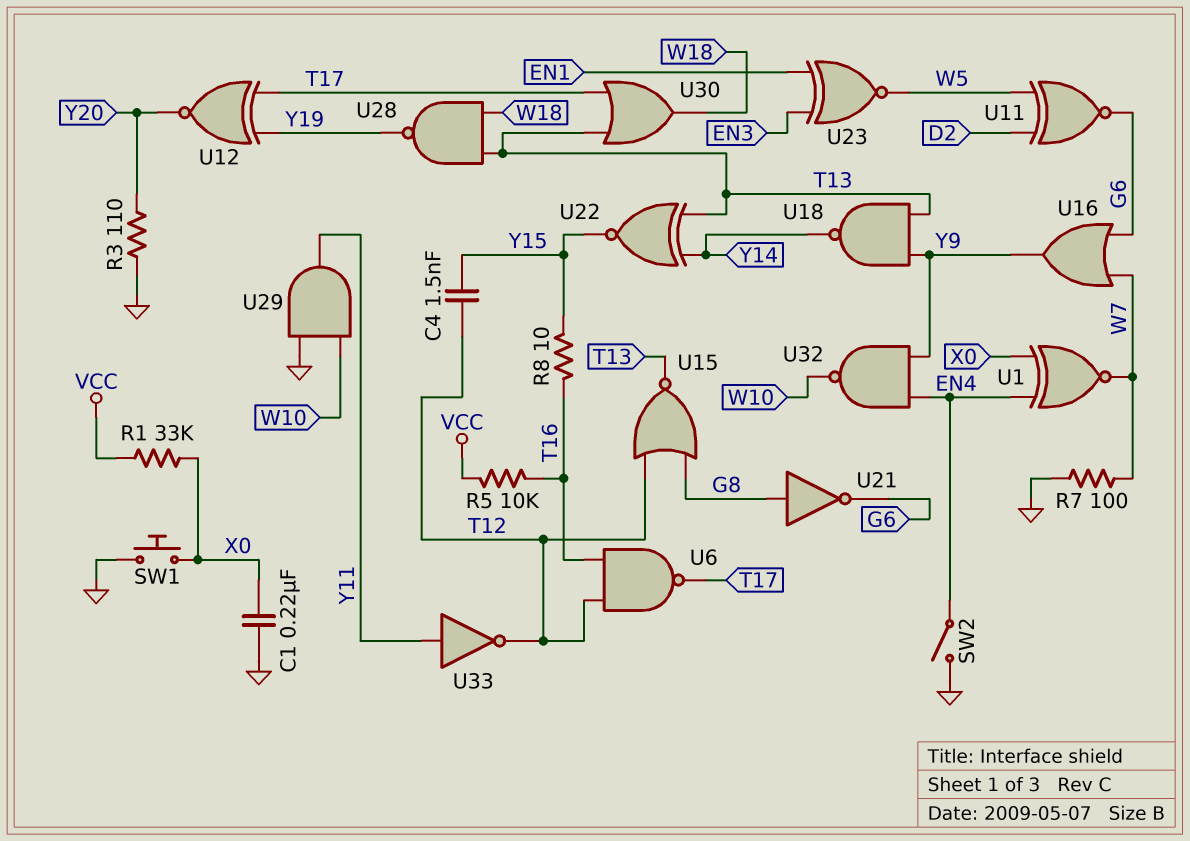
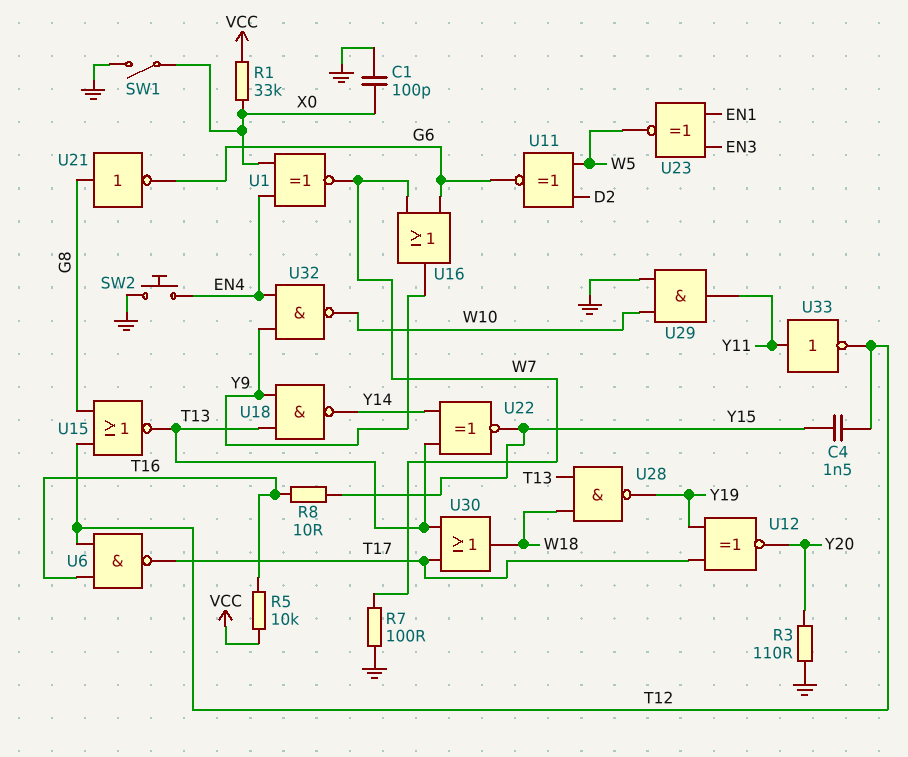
C1: 220nF (GND, X0) -> 100pF (GND, X0)
SW1: button (GND, X0) -> switch (GND, X0)
SW2: switch (EN4, GND) -> button (EN4, GND)

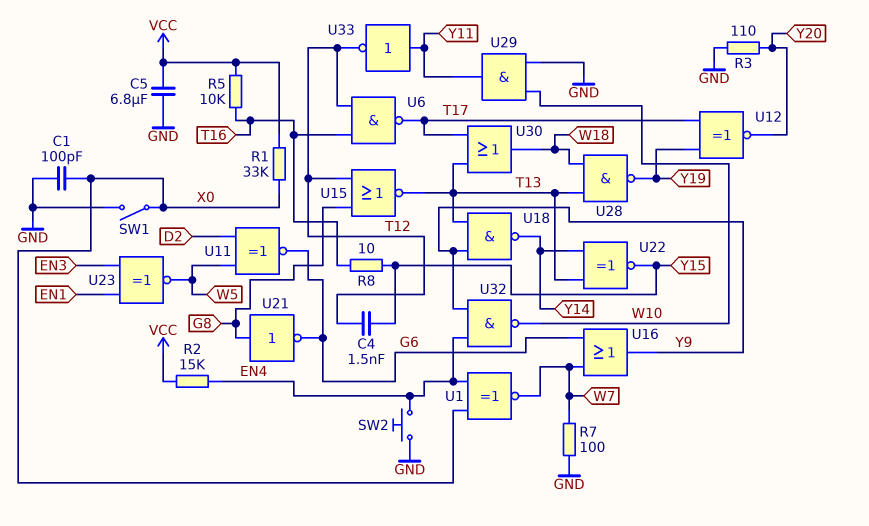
C5: none -> 6.8uF (GND, VCC)
R2: none -> 15k (EN4, VCC)

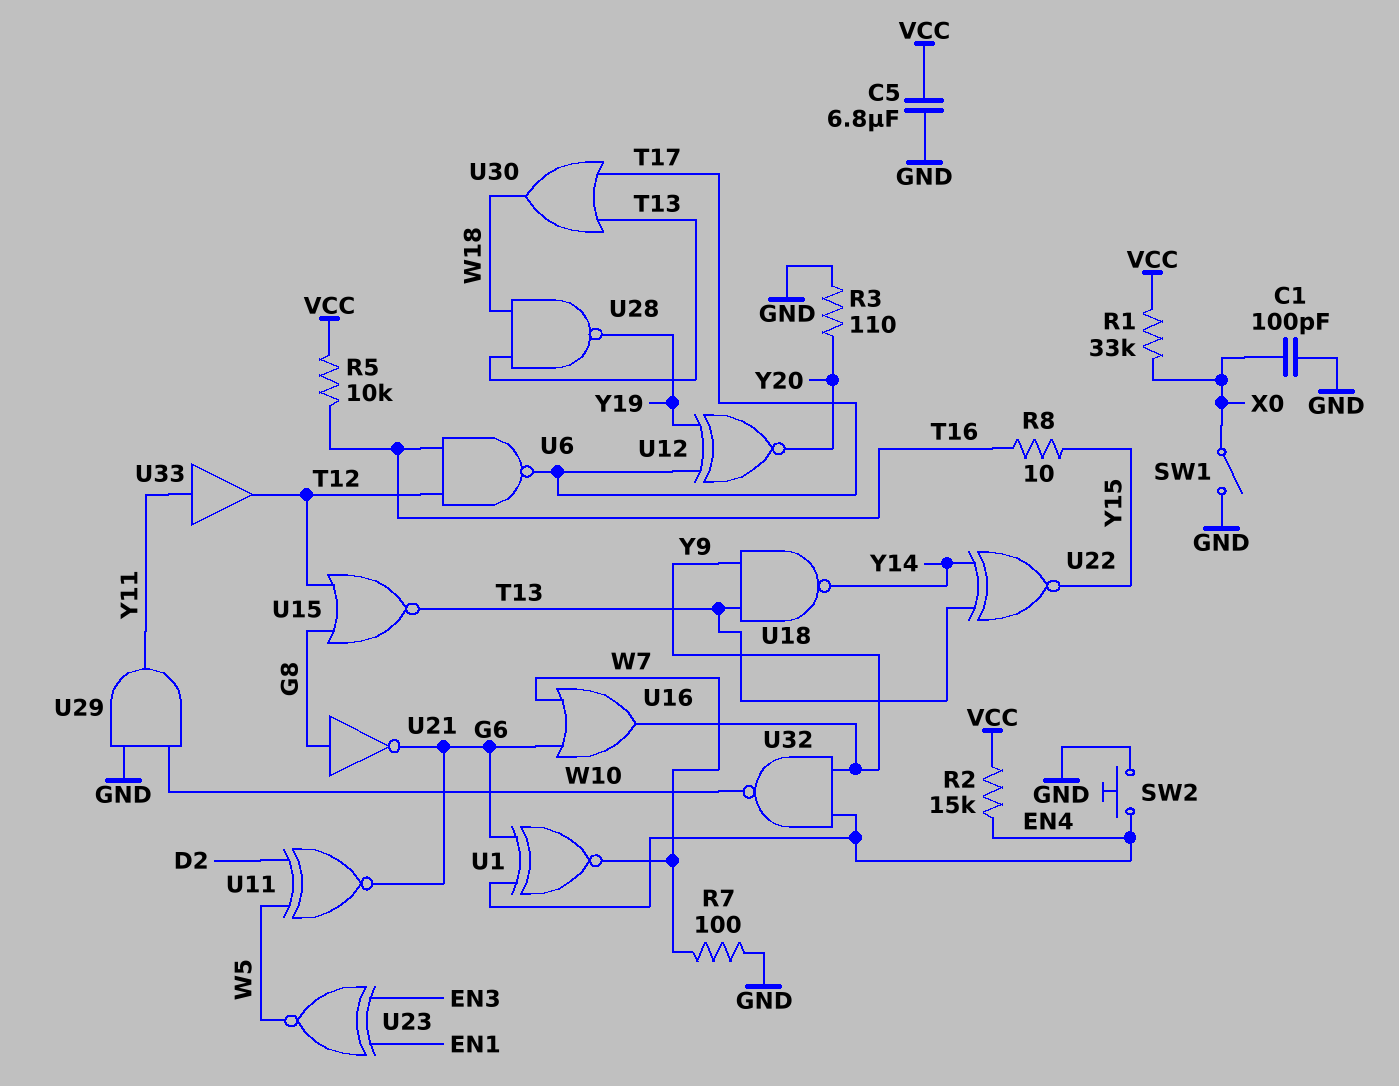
C4: 1.5nF (T12, Y15) -> none
U1: XNOR (in EN4, in X0, out W7) -> XNOR (in EN4, in G6, out W7)
U33: NOT (in Y11, out T12) -> buffer (in Y11, out T12)

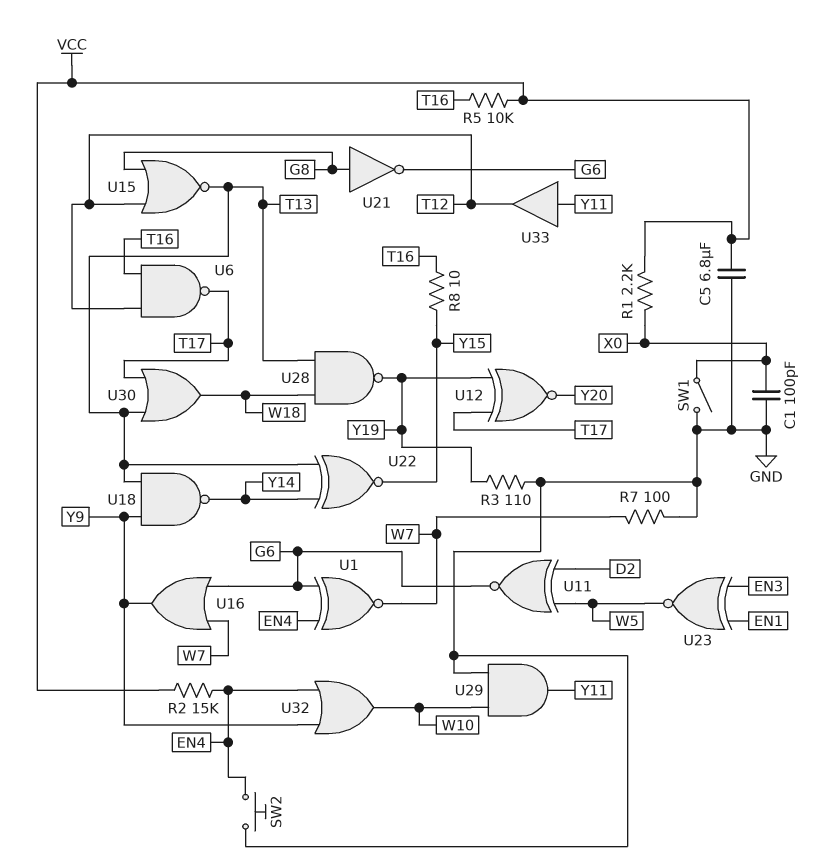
R1: 33k (VCC, X0) -> 2.2k (VCC, X0)
R3: 110 (GND, Y20) -> 110 (GND, Y19)
U32: NAND (in EN4, in Y9, out W10) -> OR (in EN4, in Y9, out W10)

